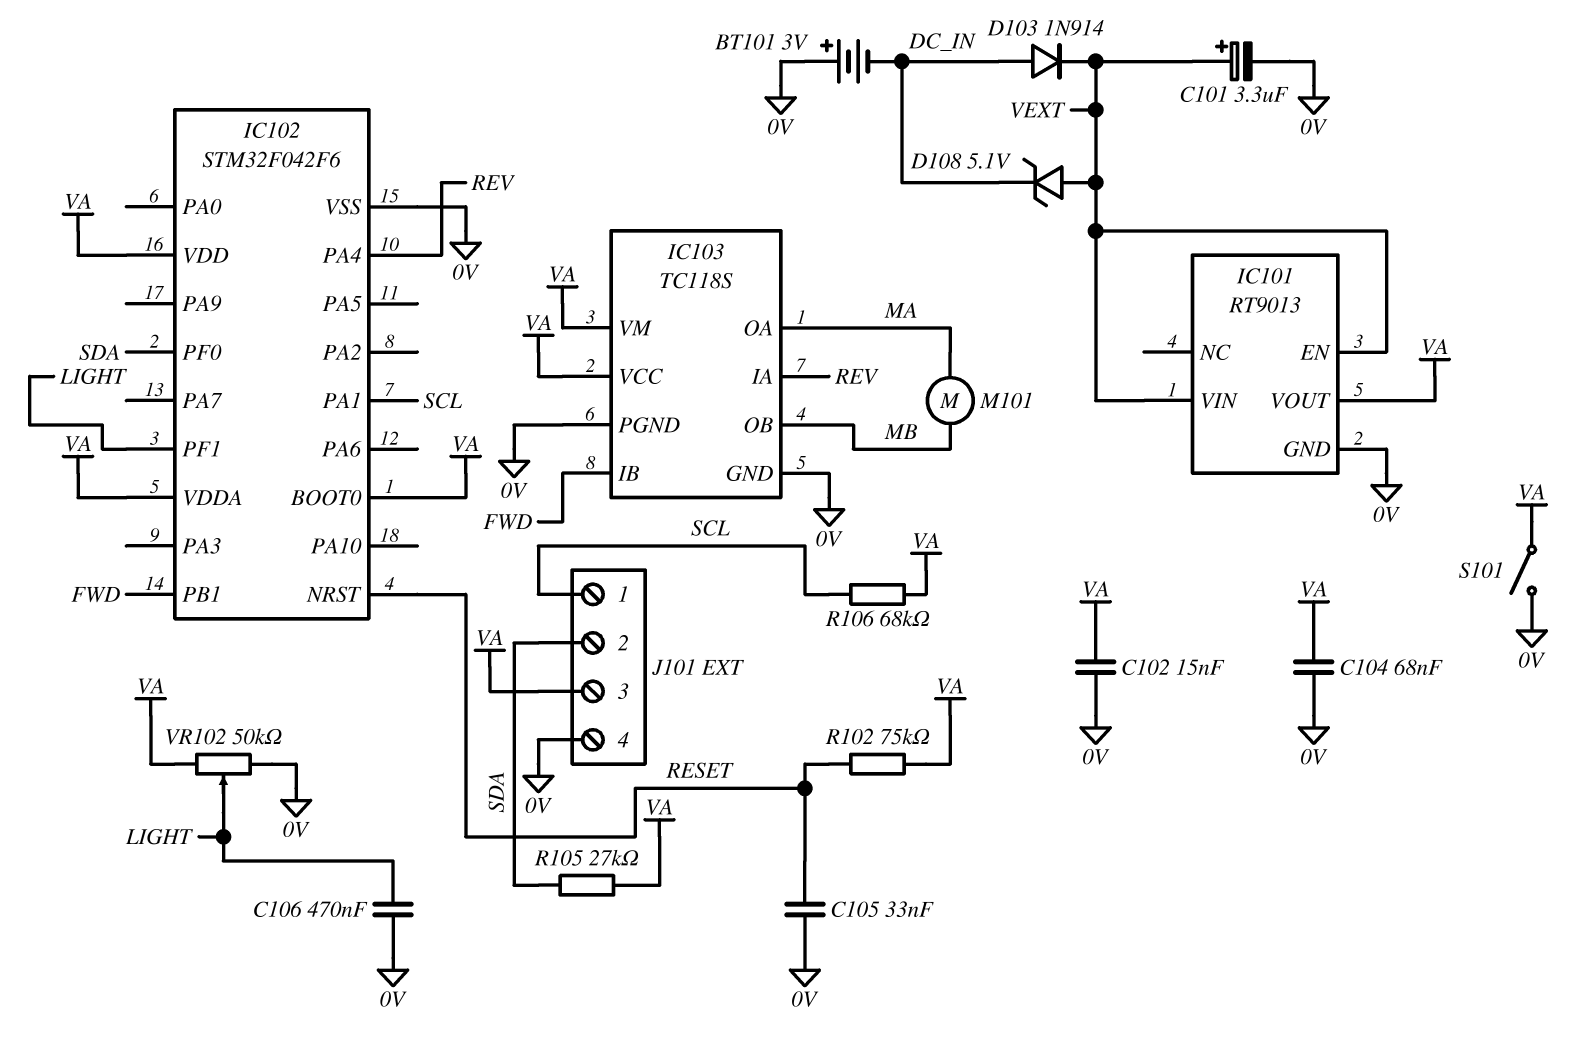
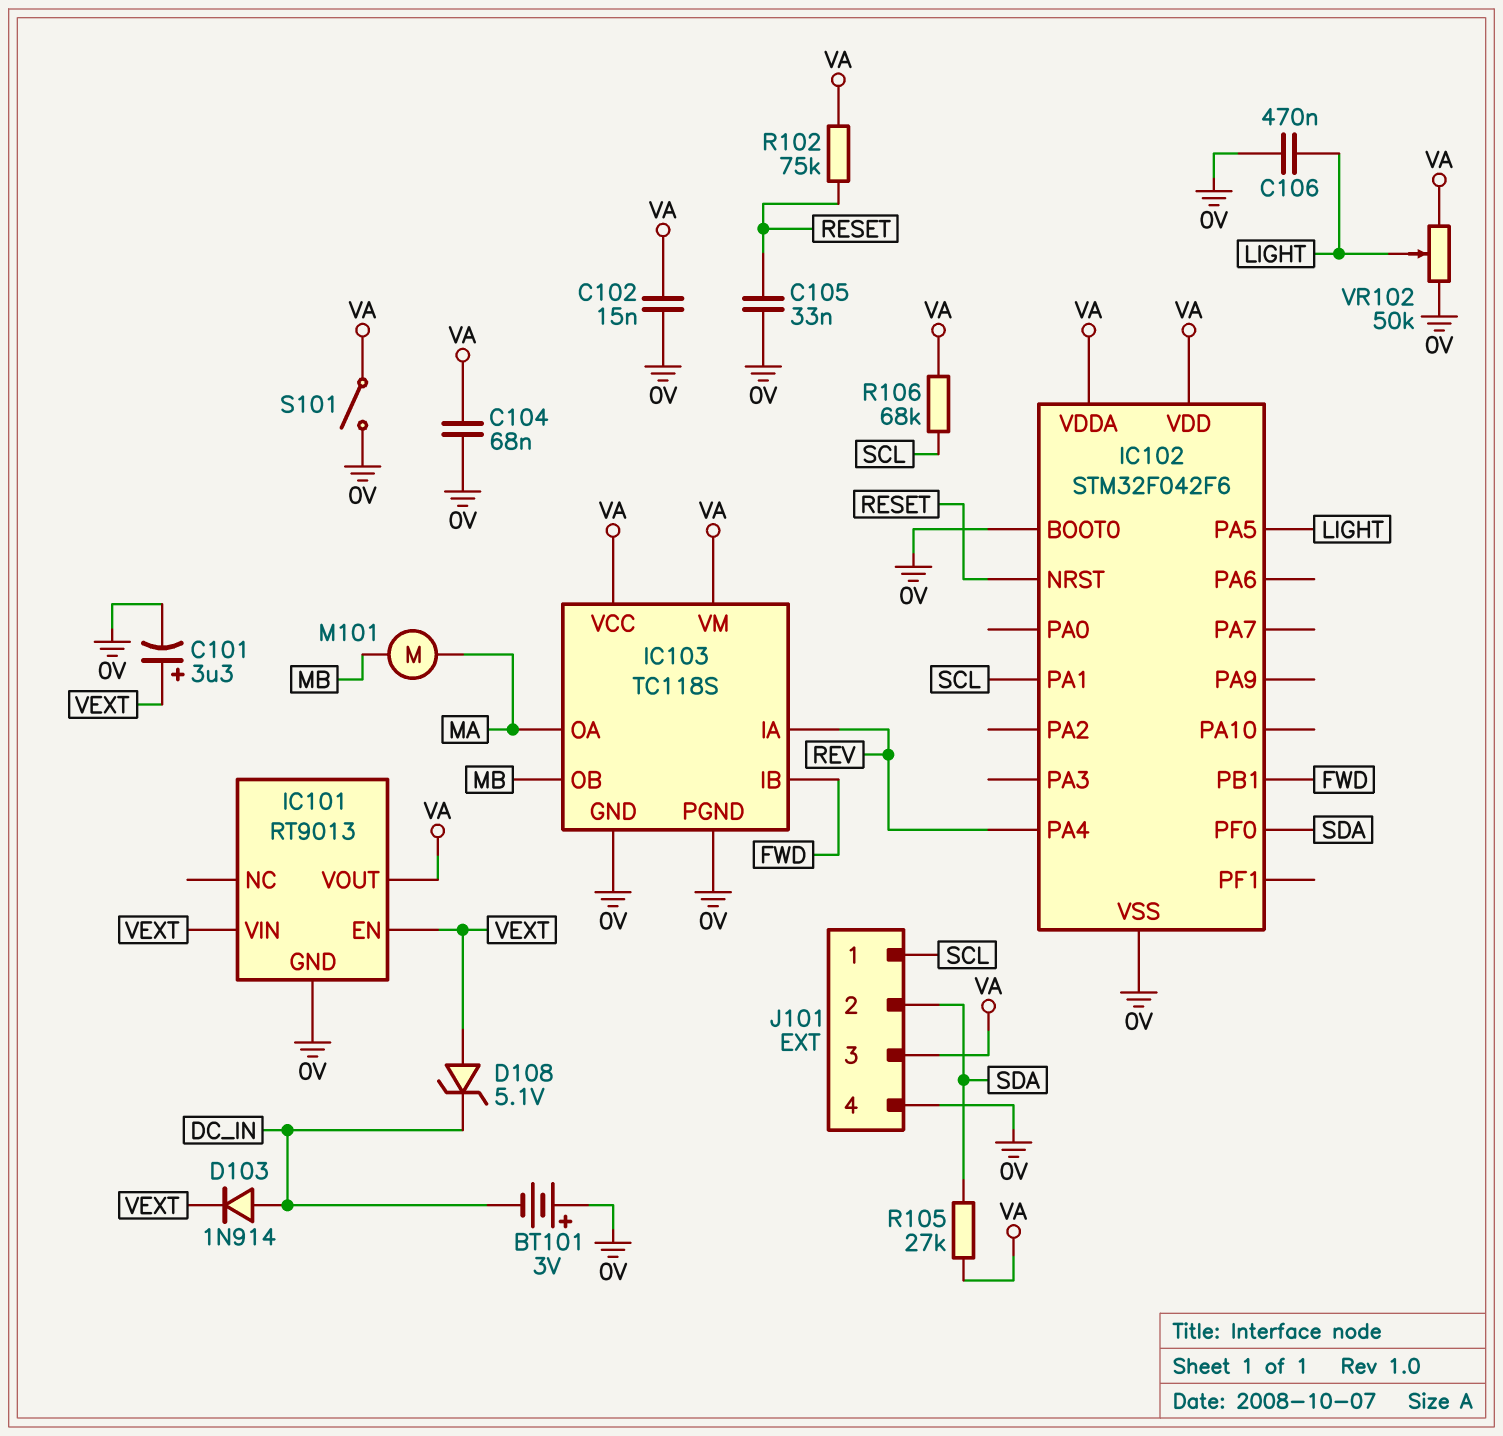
IC102 pin BOOT0: VA -> 0V
IC102 pin PA5: none -> LIGHT
IC102 pin PF1: LIGHT -> none

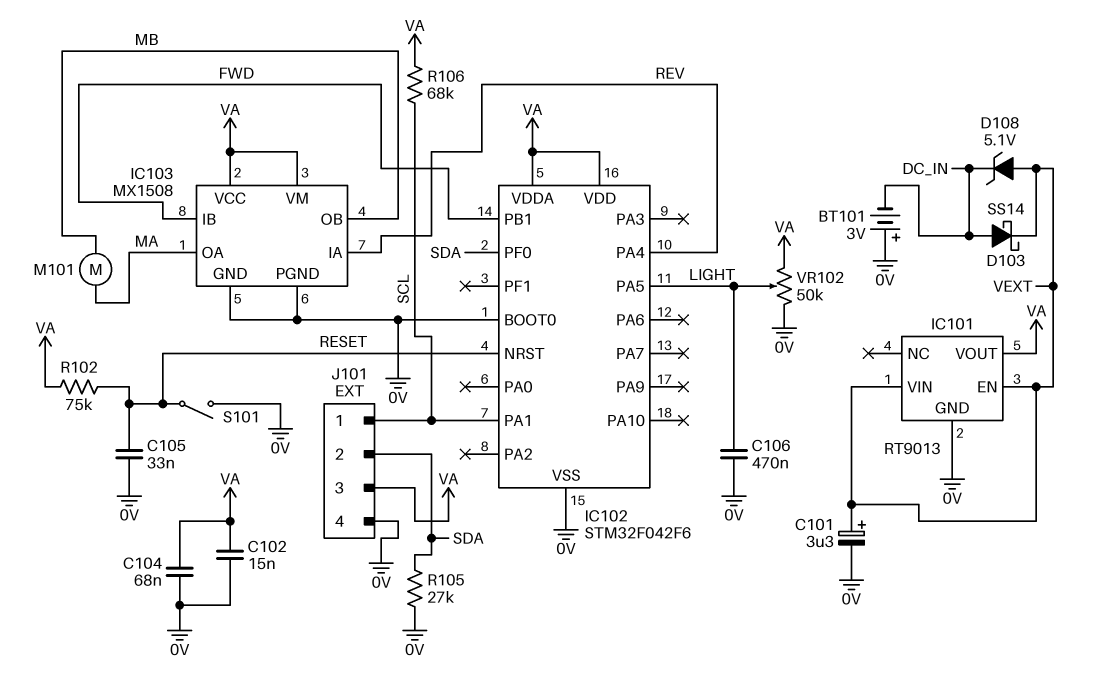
D103: diode 1N914 (A DC_IN, K VEXT) -> schottky SS14 (A DC_IN, K VEXT)
IC103: TC118S -> MX1508
R105: 27k (SDA, VA) -> 27k (0V, SDA)
S101: switch (0V, VA) -> switch (0V, RESET)

